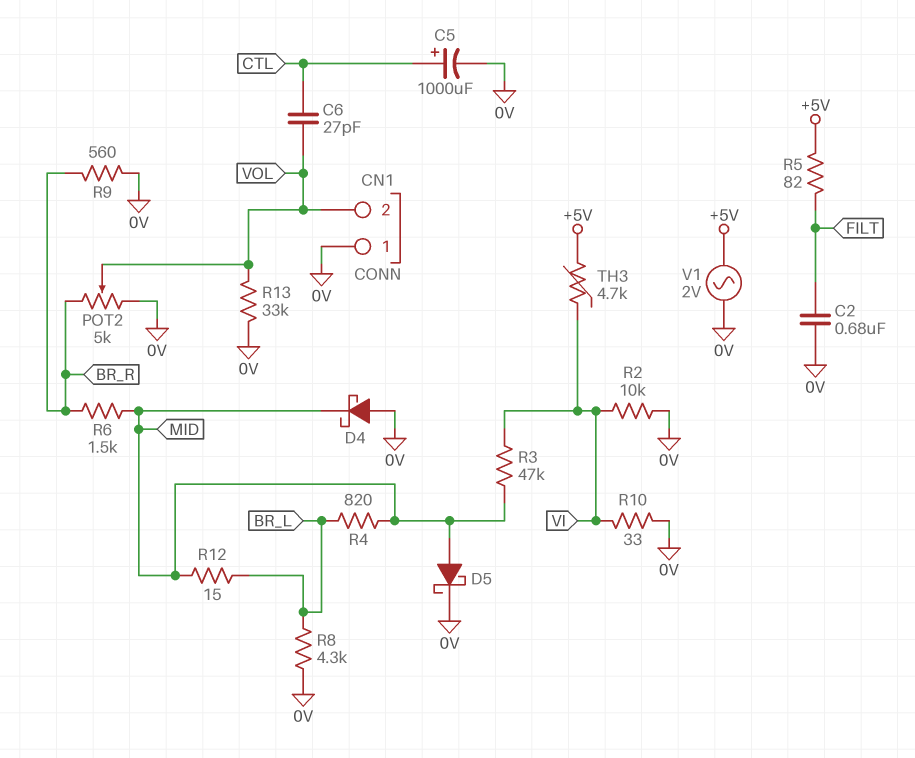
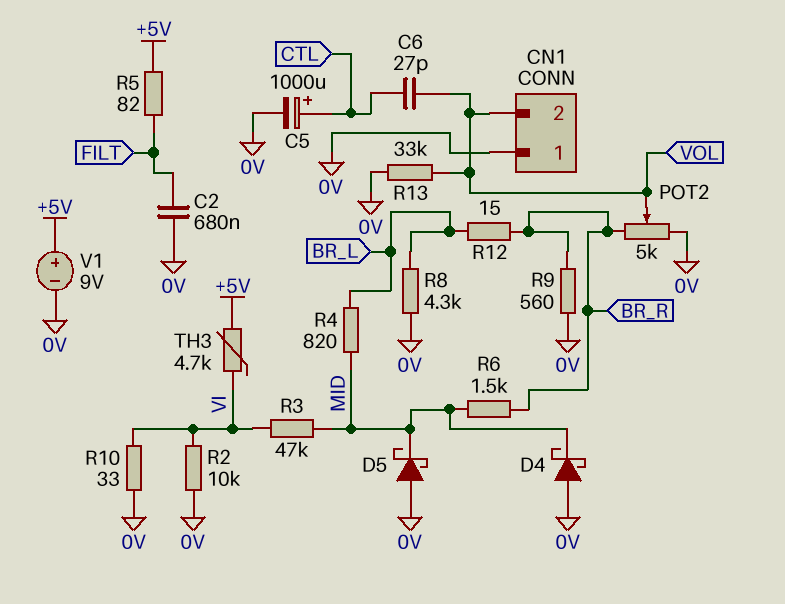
D5: schottky (A MID, K 0V) -> schottky (A 0V, K MID)
R12: 15 (BR_L, MID) -> 15 (BR_L, BR_R)
V1: AC 2V (+5V, 0V) -> 9V (plus +5V, minus 0V)

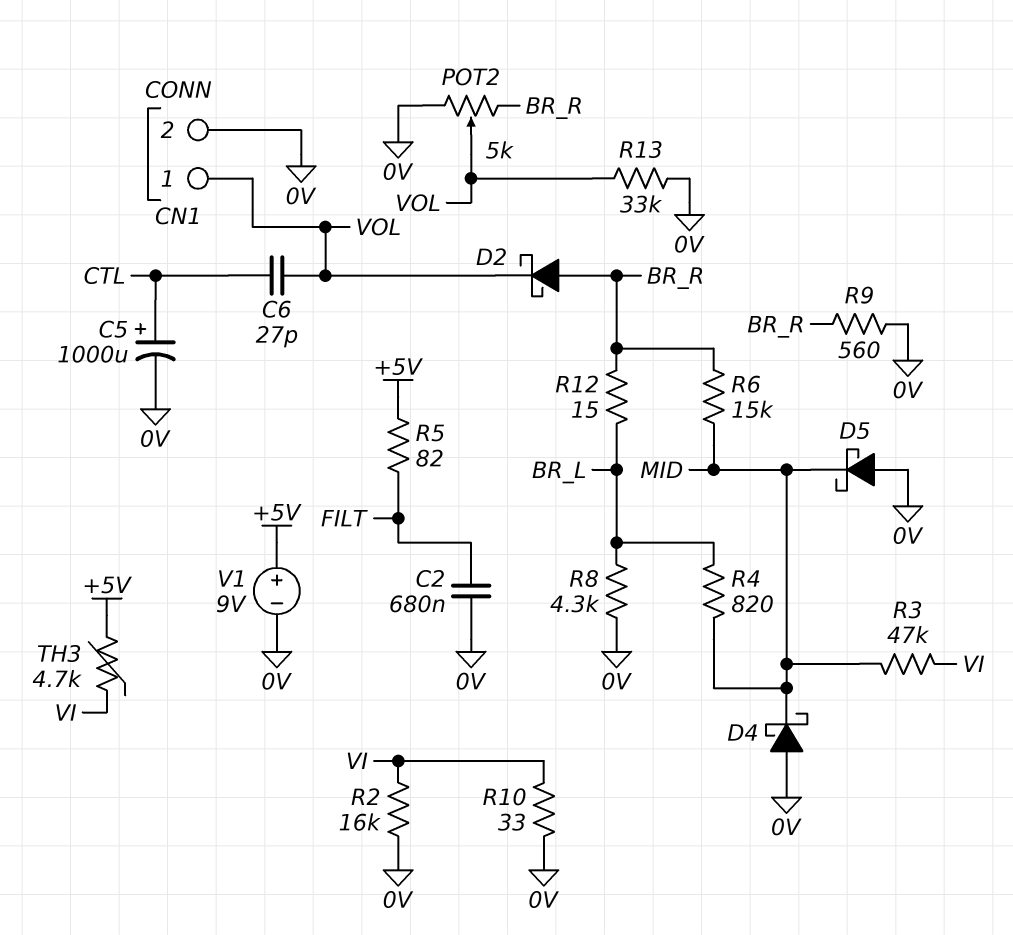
CN1 pin 1: 0V -> VOL
CN1 pin 2: VOL -> 0V
D2: none -> schottky (A BR_R, K VOL)
R2: 10k (0V, VI) -> 16k (0V, VI)
R6: 1.5k (BR_R, MID) -> 15k (BR_R, MID)

